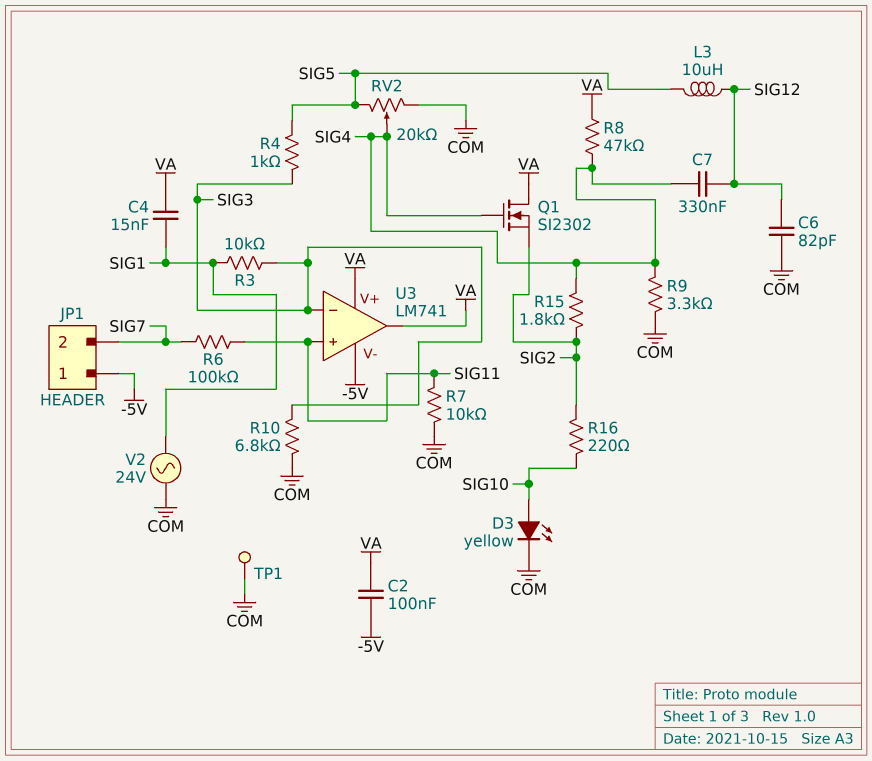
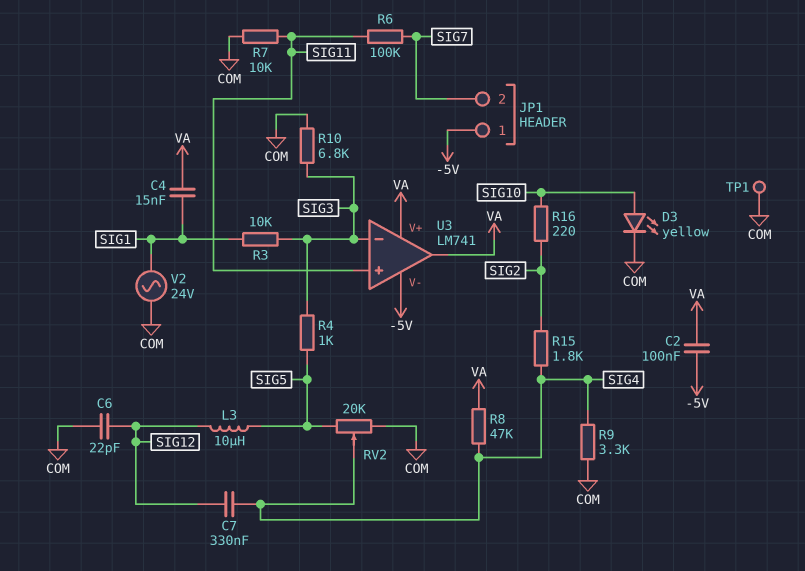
C6: 82pF (COM, SIG12) -> 22pF (COM, SIG12)
Q1: NMOS SI2302 (G SIG4, D VA, S SIG2) -> none

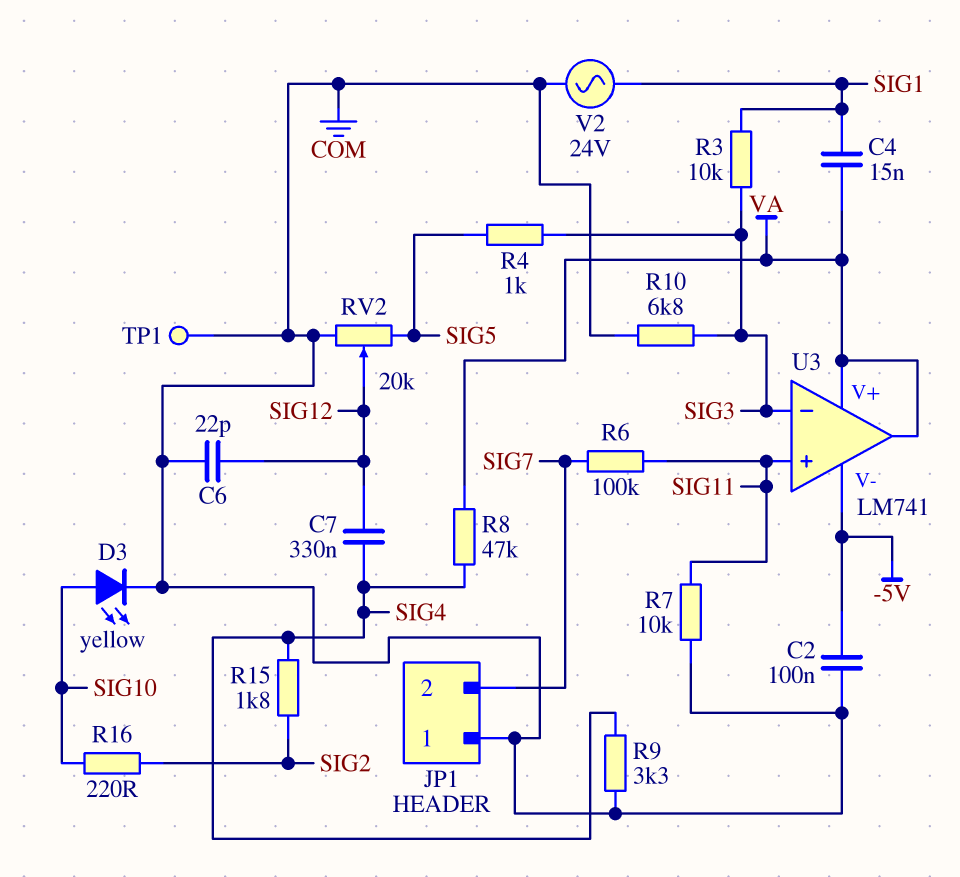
C2: 100nF (-5V, VA) -> 100nF (-5V, COM)
JP1 pin 1: -5V -> COM
L3: 10uH (SIG5, SIG12) -> none
RV2: 20k (COM, SIG5, wiper SIG4) -> 20k (COM, SIG5, wiper SIG12)

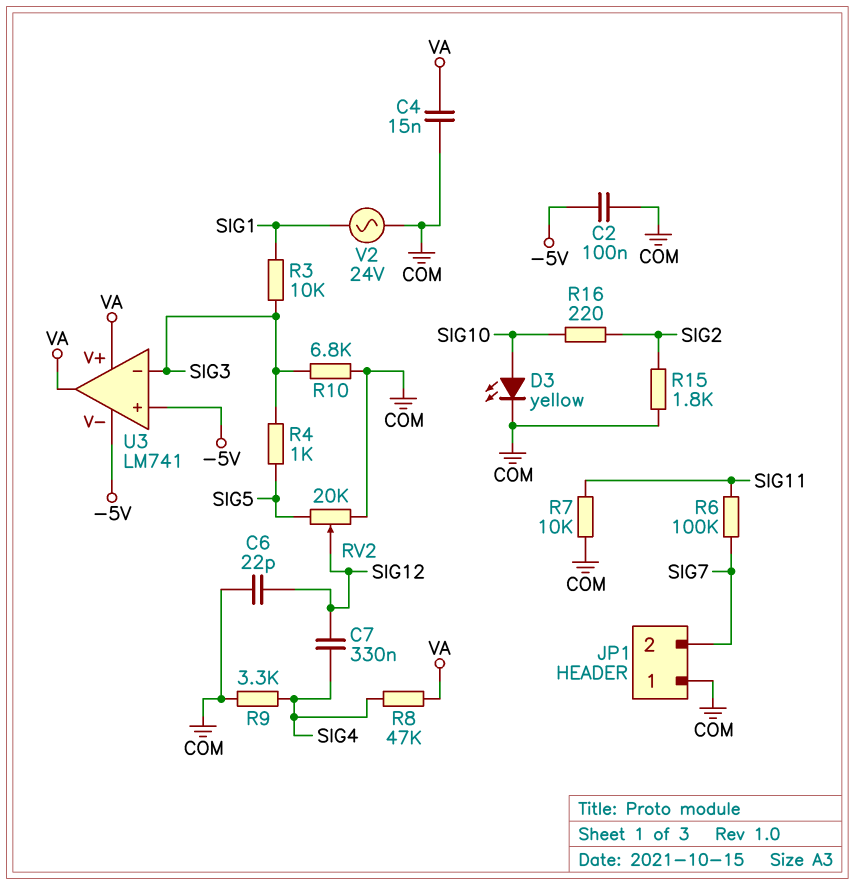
C4: 15nF (SIG1, VA) -> 15nF (COM, VA)
R15: 1.8k (SIG2, SIG4) -> 1.8k (COM, SIG2)
TP1: test point (COM) -> none
U3 pin in+: SIG11 -> -5V

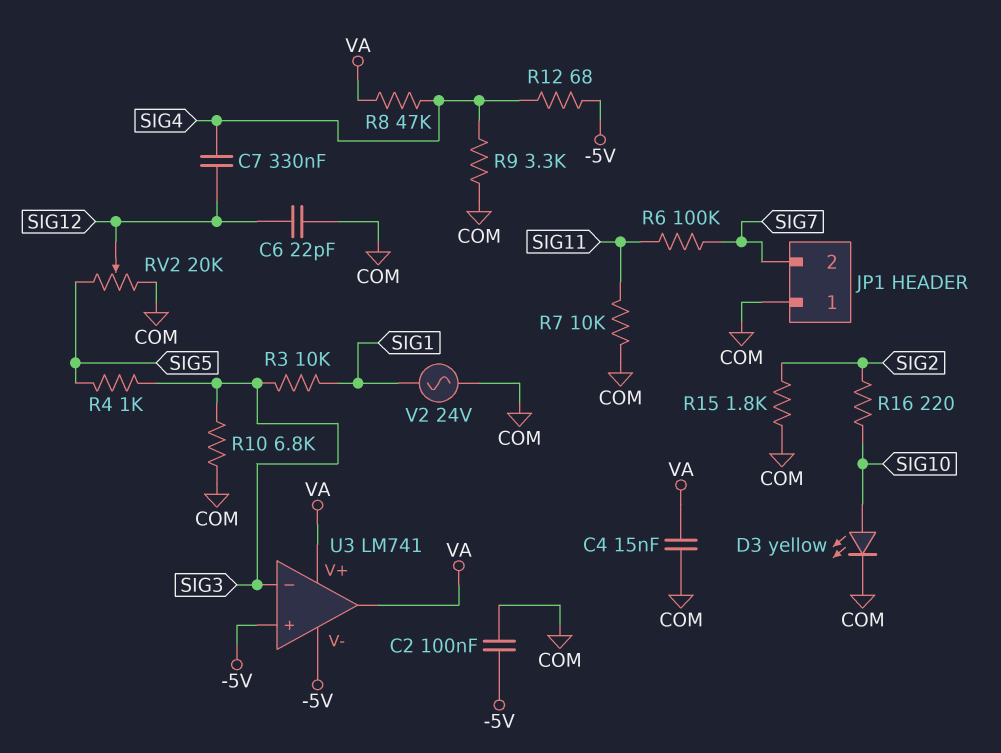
R12: none -> 68 (-5V, SIG4)

